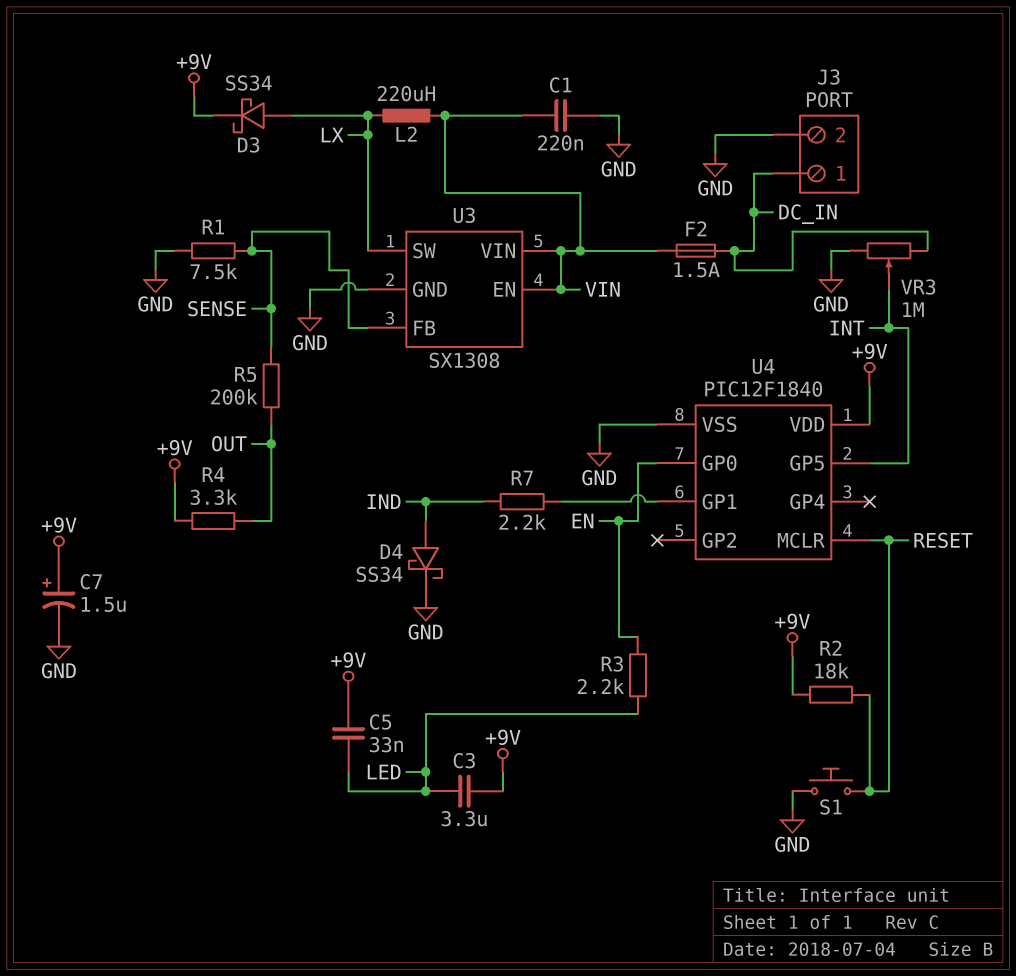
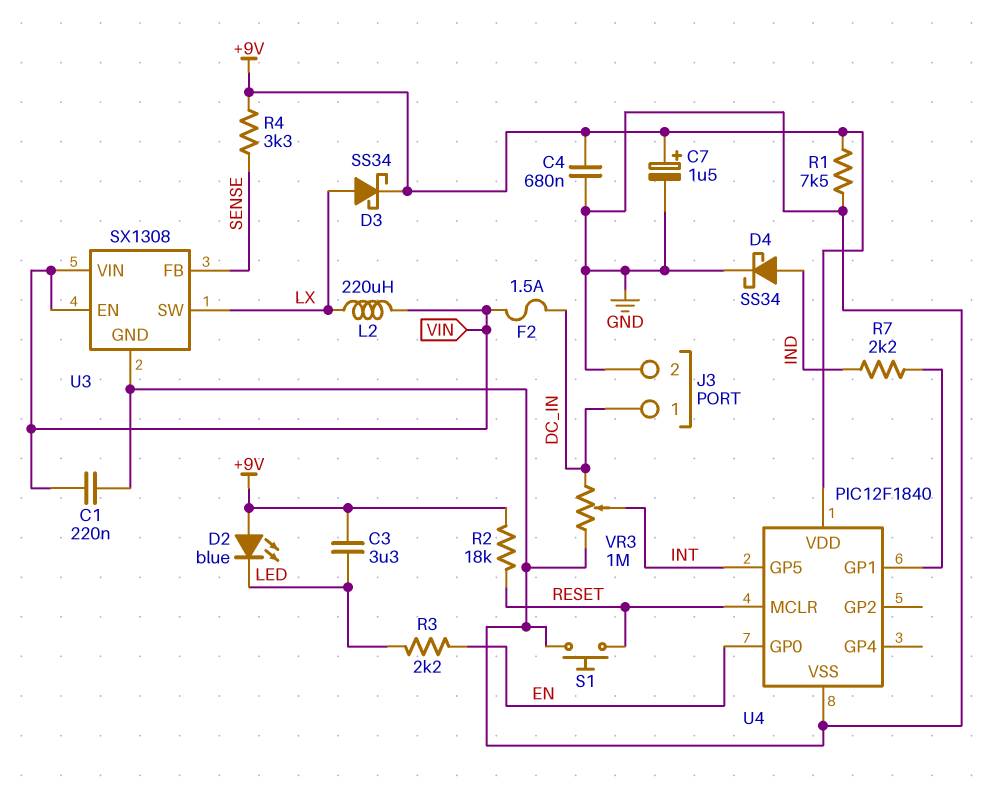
C4: none -> 680nF (+9V, GND)
C5: 33nF (+9V, LED) -> none
D2: none -> LED blue (A +9V, K LED)
R1: 7.5k (GND, SENSE) -> 7.5k (+9V, GND)
R4: 3.3k (+9V, OUT) -> 3.3k (+9V, SENSE)
R5: 200k (OUT, SENSE) -> none

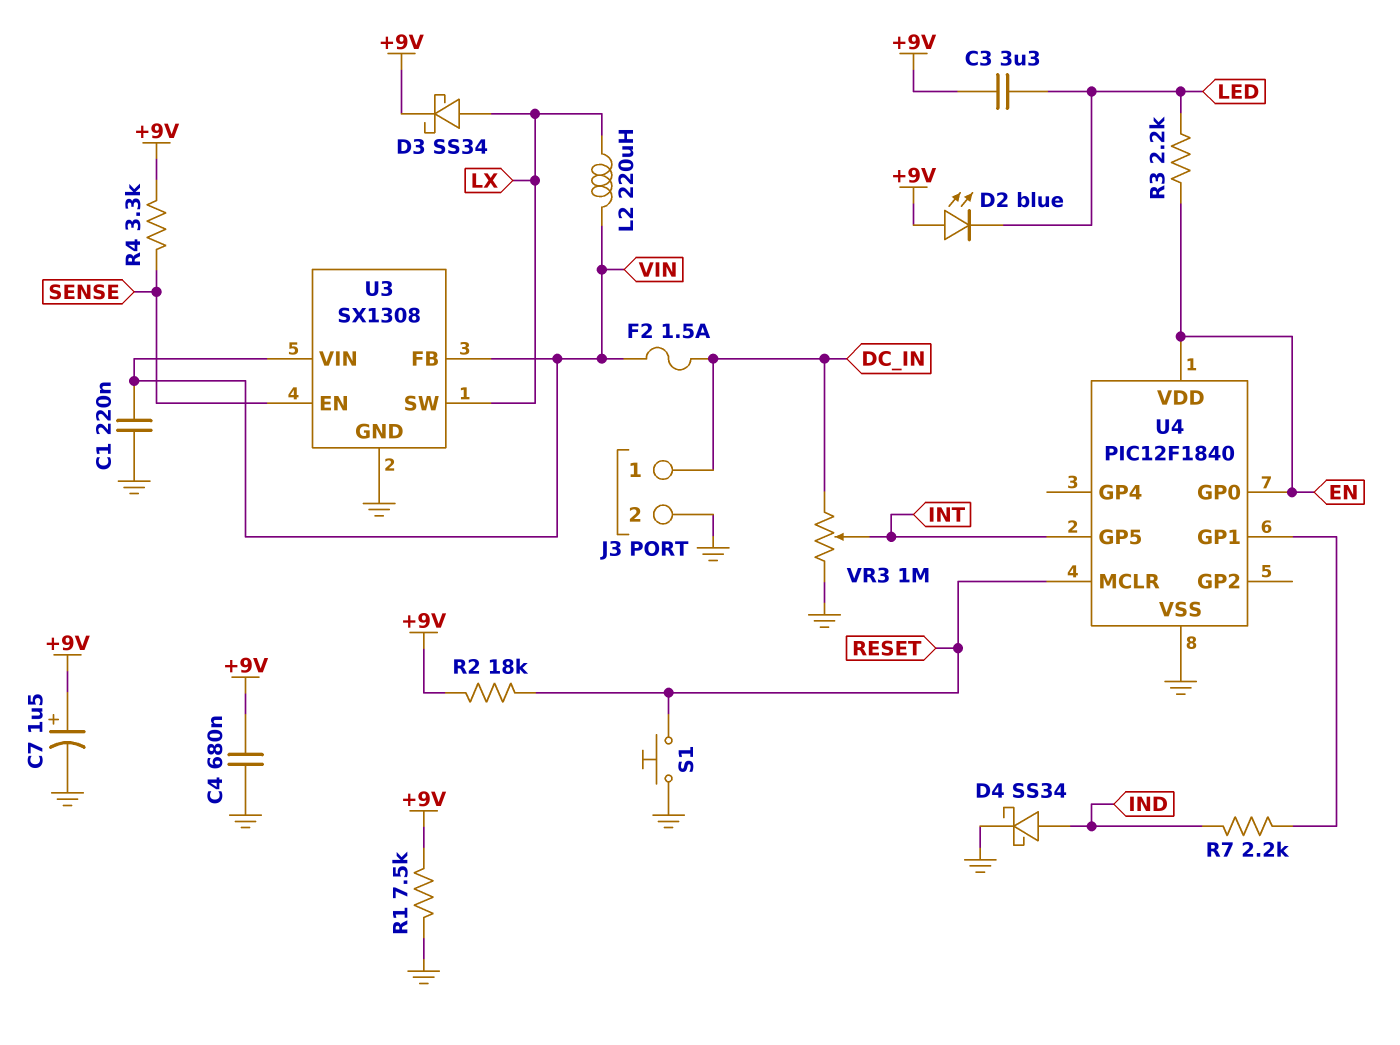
U3 pin EN: VIN -> SENSE
U3 pin FB: SENSE -> VIN
U4 pin VDD: +9V -> EN

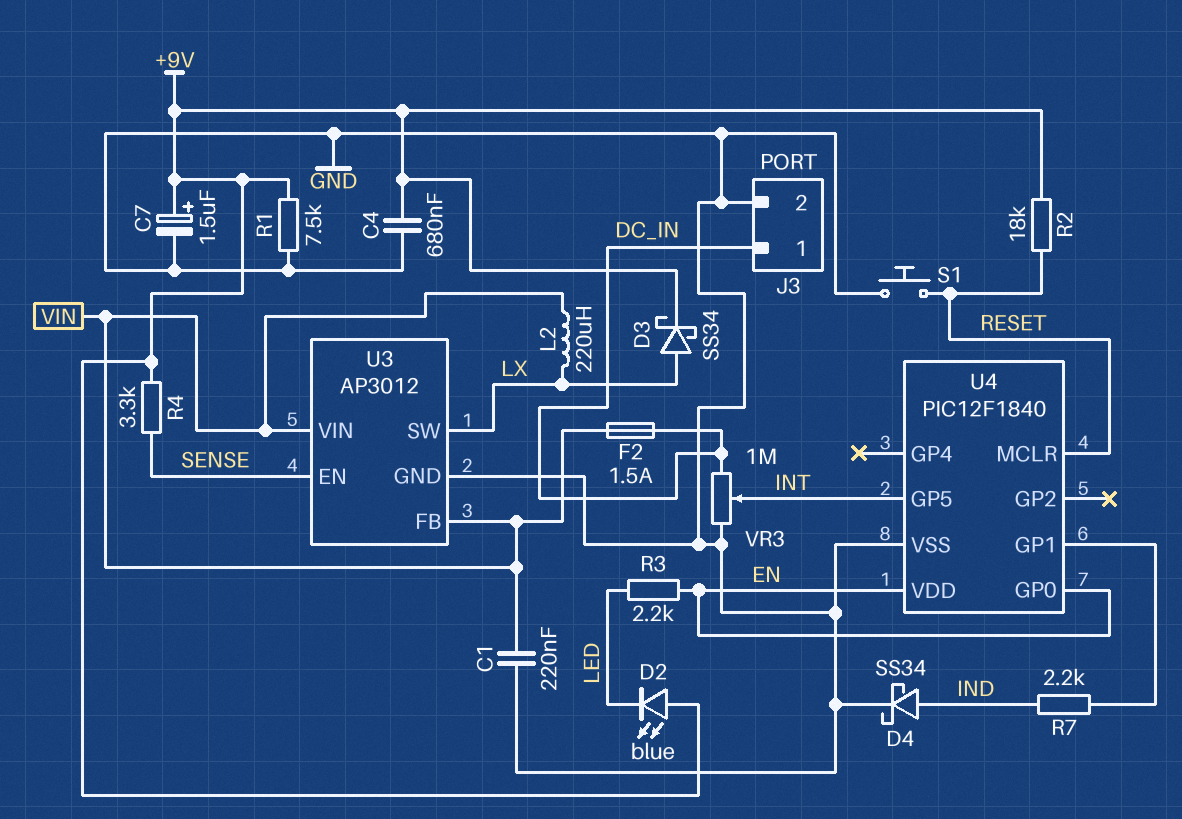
C3: 3.3uF (+9V, LED) -> none
U3: SX1308 -> AP3012

